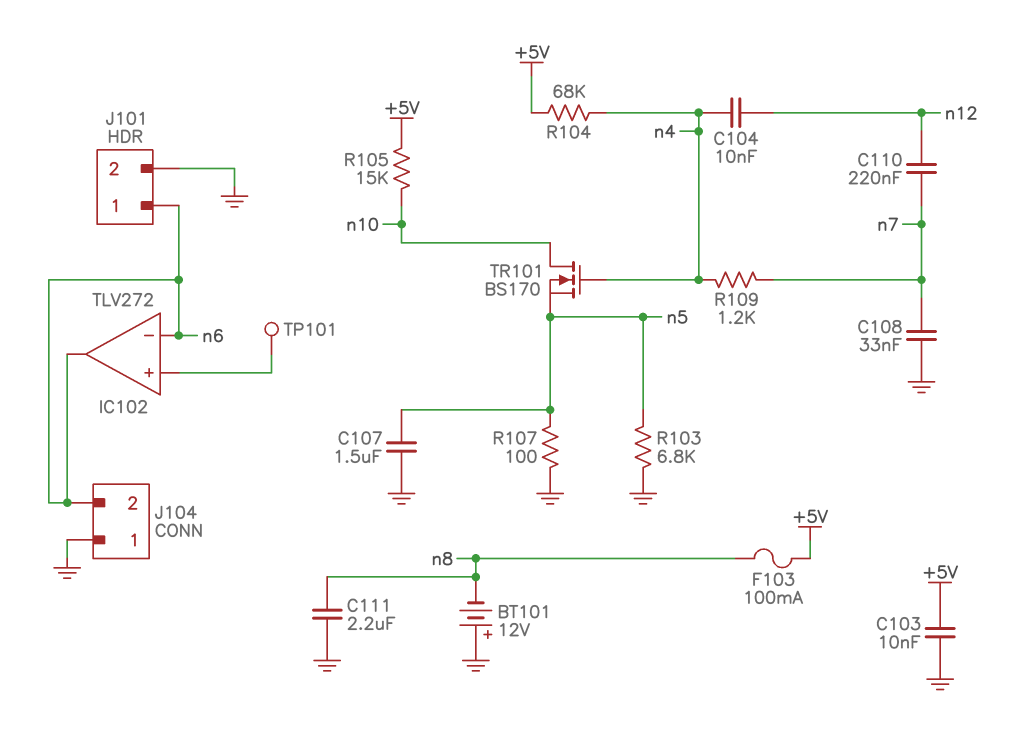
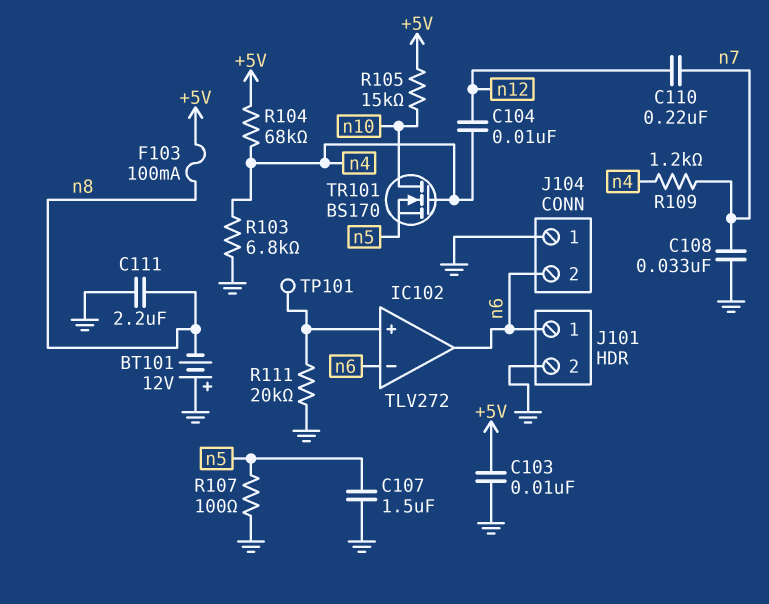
R103: 6.8k (GND, n5) -> 6.8k (GND, n4)
R111: none -> 20k (GND, IC102/in+)

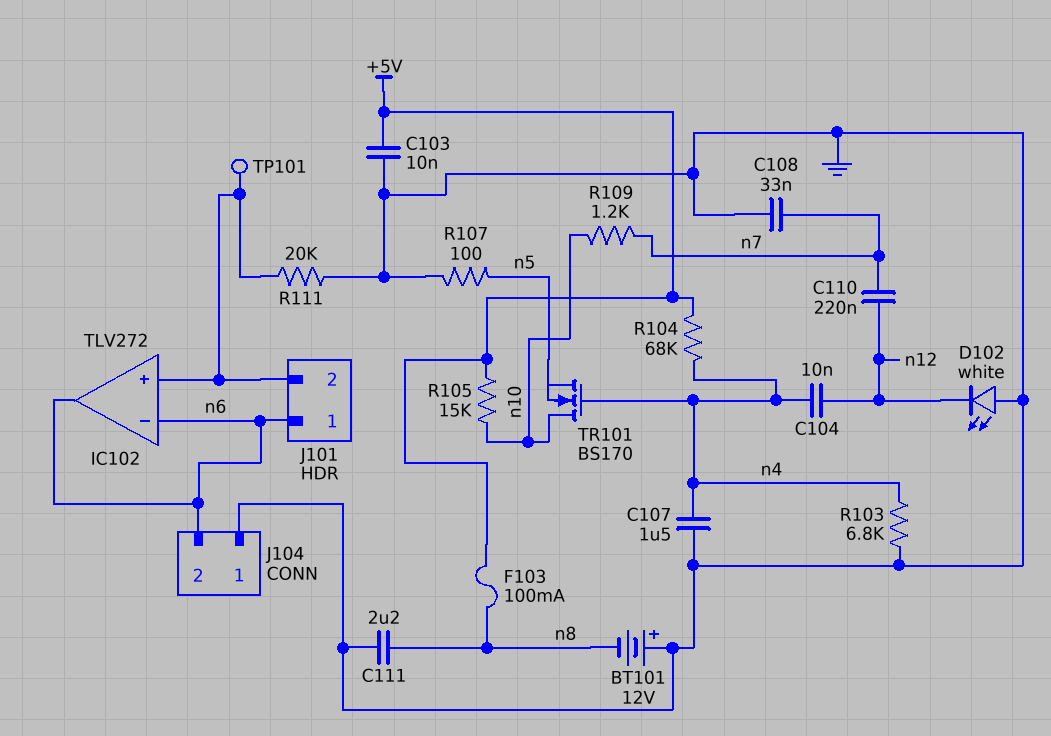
C107: 1.5uF (GND, n5) -> 1.5uF (GND, n4)
D102: none -> LED white (A GND, K n12)
J101 pin 2: GND -> IC102/in+
R109: 1.2k (n4, n7) -> 1.2k (n7, n10)

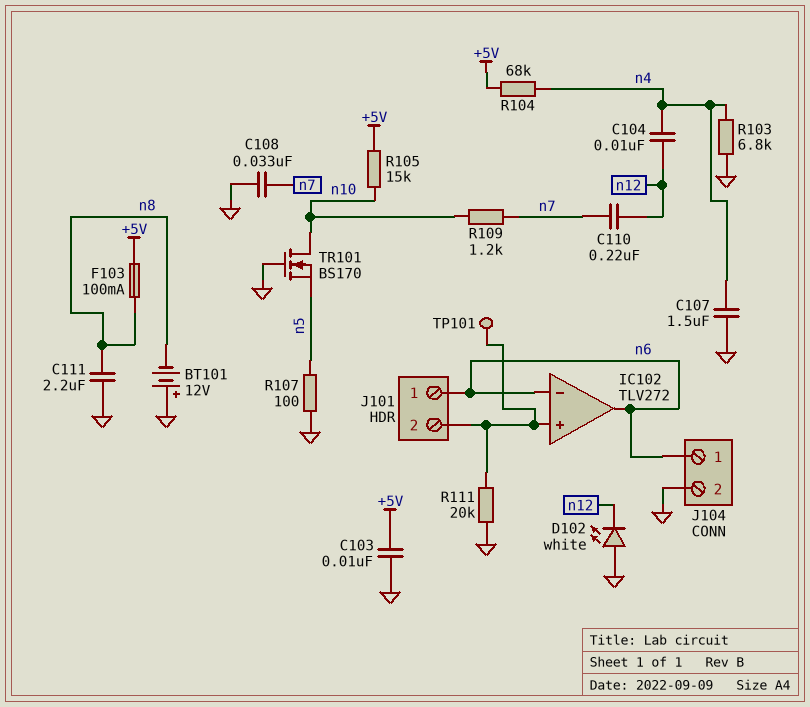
J104 pin 1: GND -> n6
J104 pin 2: n6 -> GND
TR101: NMOS BS170 (G n4, D n10, S n5) -> NMOS BS170 (G GND, D n10, S n5)

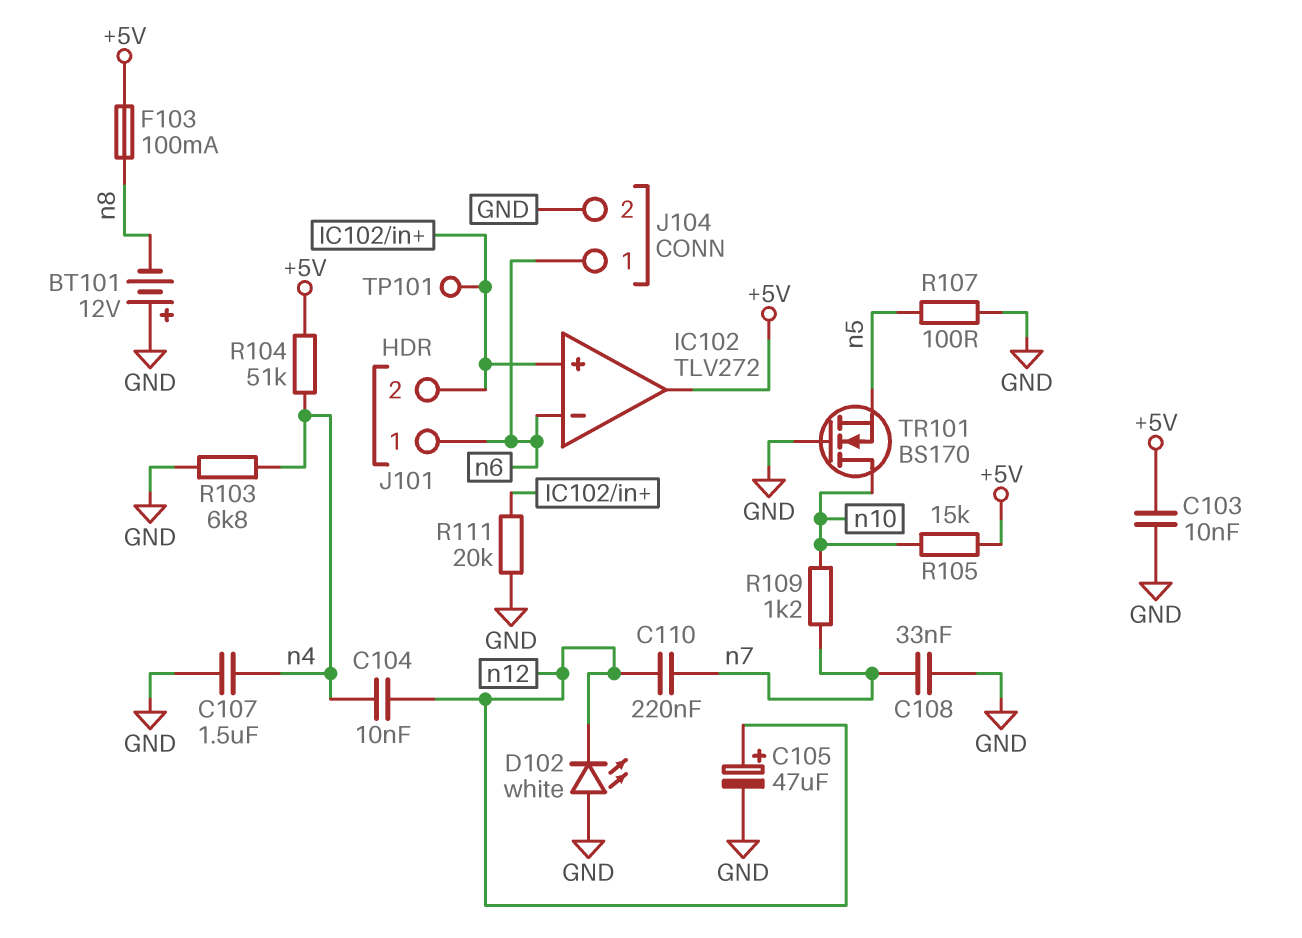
C105: none -> 47uF (plus n12, minus GND)
C111: 2.2uF (GND, n8) -> none
IC102 pin out: n6 -> +5V
R104: 68k (+5V, n4) -> 51k (+5V, n4)

